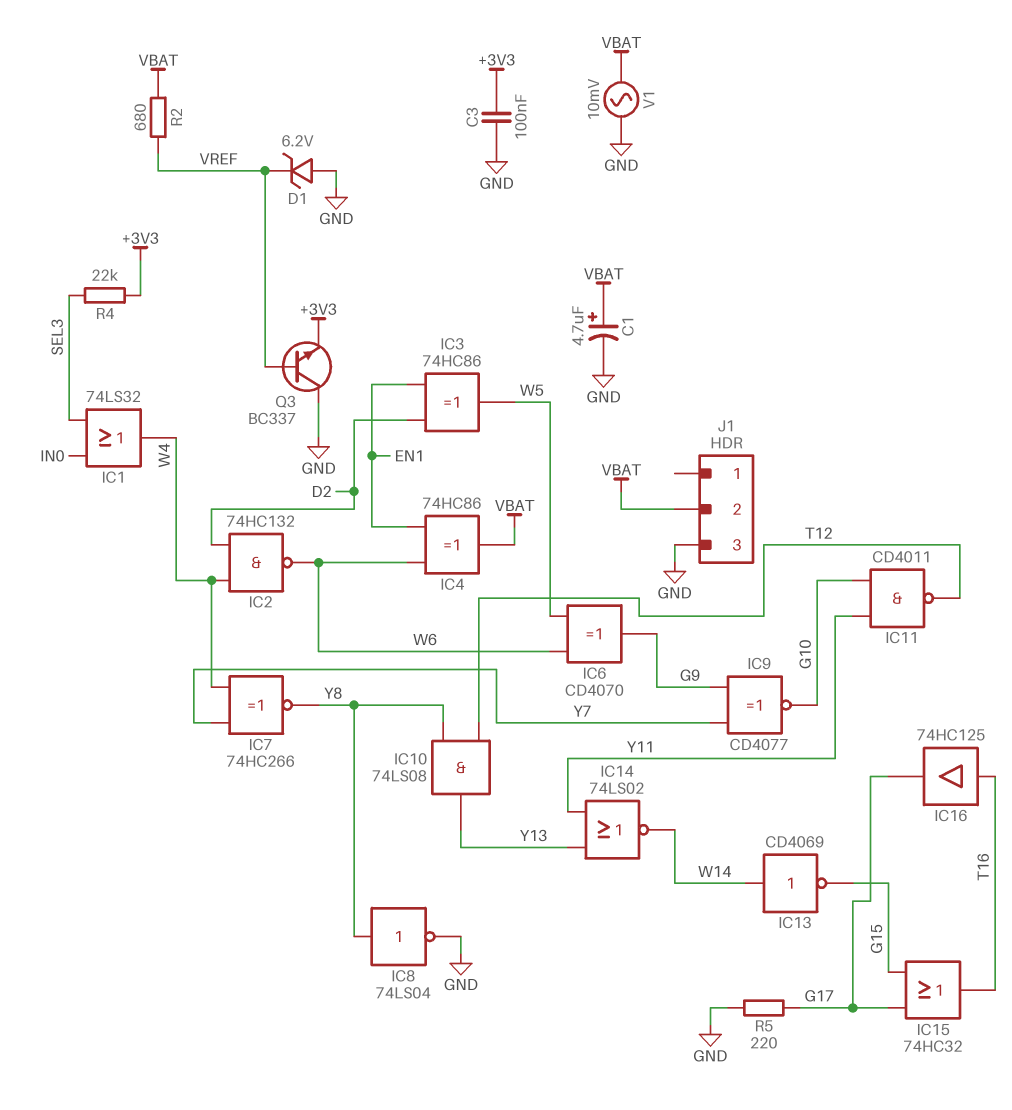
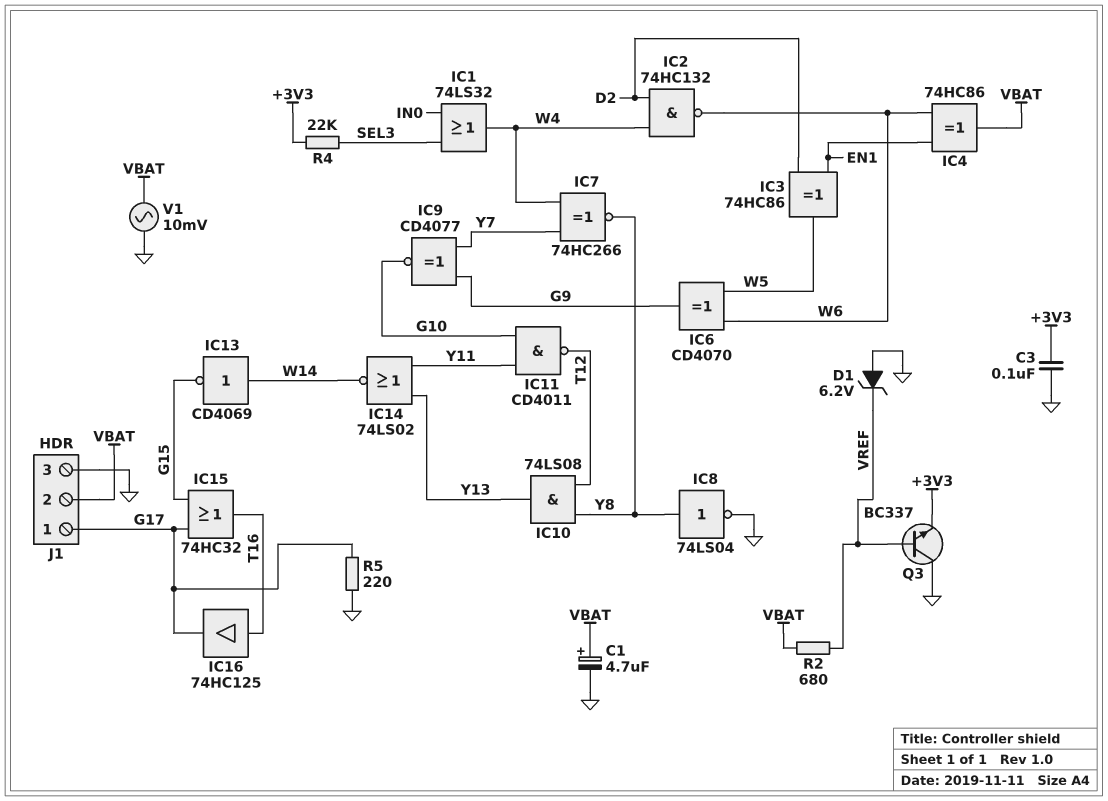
J1 pin 1: none -> G17

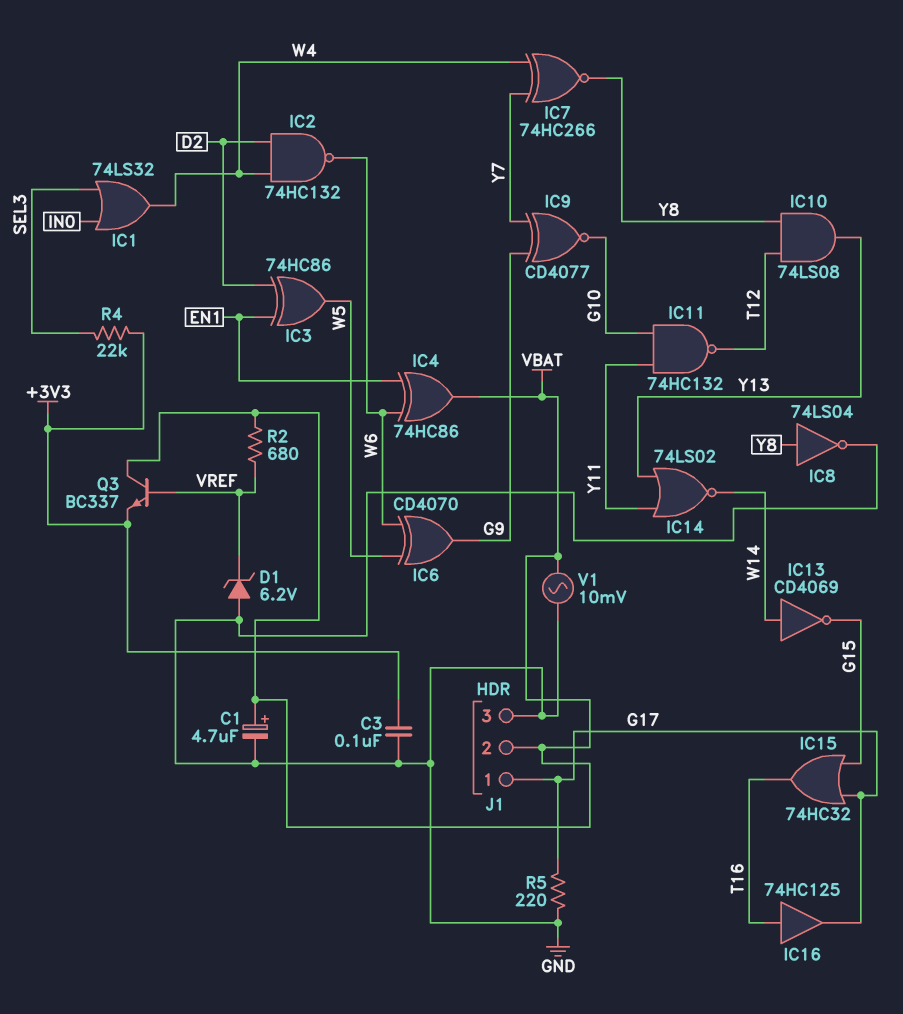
IC11: NAND CD4011 (in G10, in Y11, out T12) -> NAND 74HC132 (in G10, in Y11, out T12)
Q3: NPN BC337 (B VREF, C GND, E +3V3) -> NPN BC337 (B VREF, C VBAT, E +3V3)

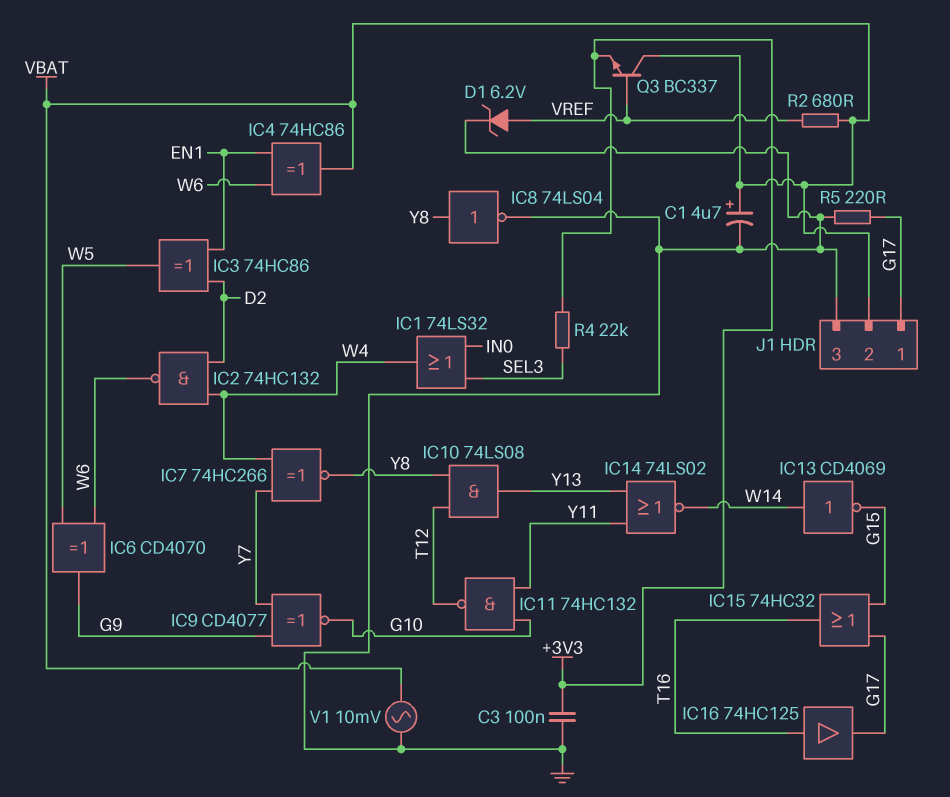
D1: zener 6.2V (A GND, K VREF) -> zener 6.2V (A VREF, K GND)

